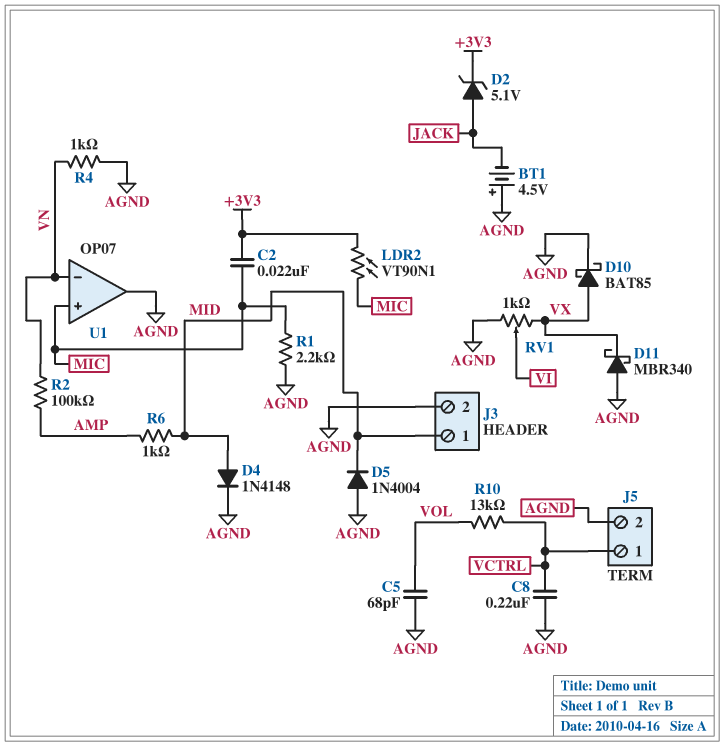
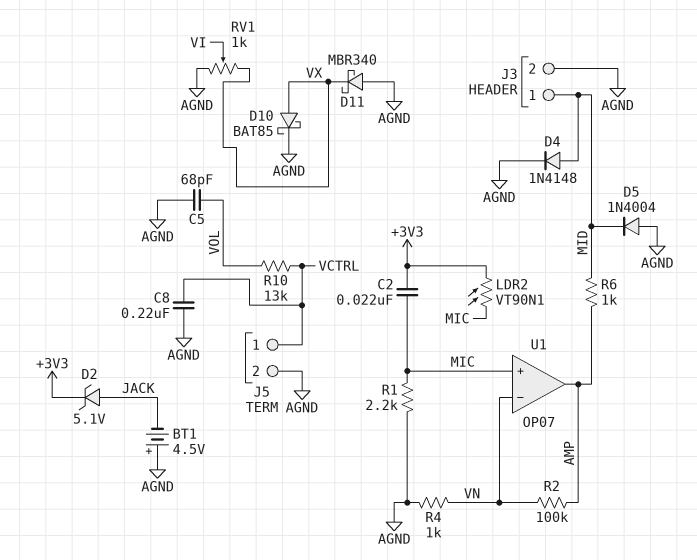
U1 pin out: AGND -> AMP

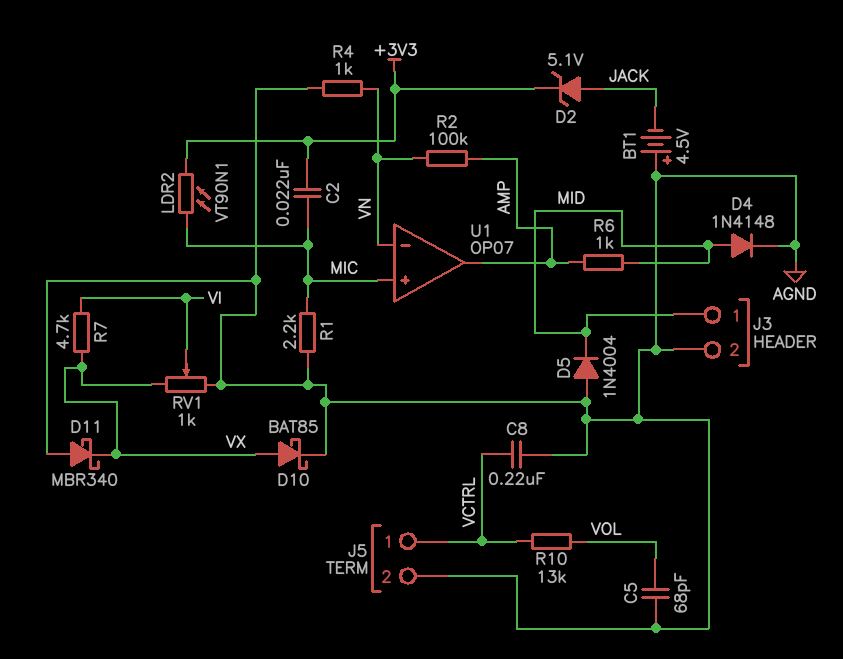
R7: none -> 4.7k (VI, VX)

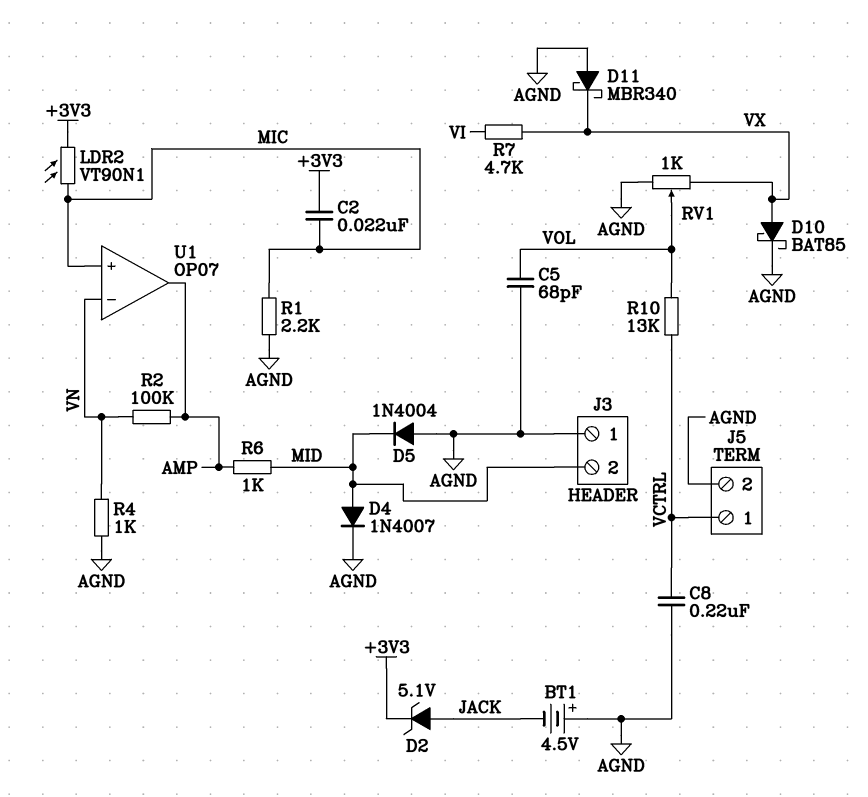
D4: diode 1N4148 (A MID, K AGND) -> diode 1N4007 (A MID, K AGND)
J3 pin 1: MID -> AGND
J3 pin 2: AGND -> MID
RV1: 1k (AGND, VX, wiper VI) -> 1k (AGND, VX, wiper VOL)

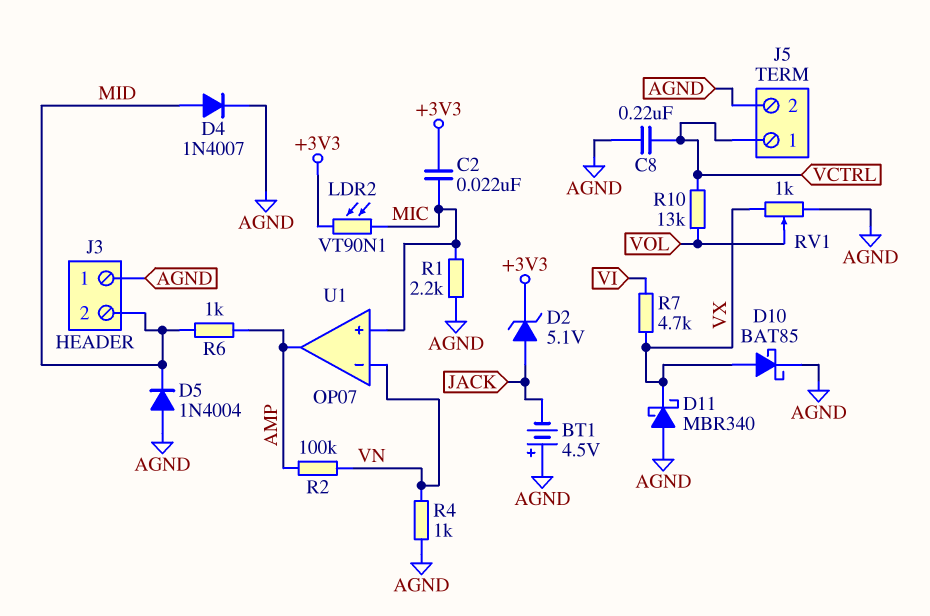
C5: 68pF (AGND, VOL) -> none

